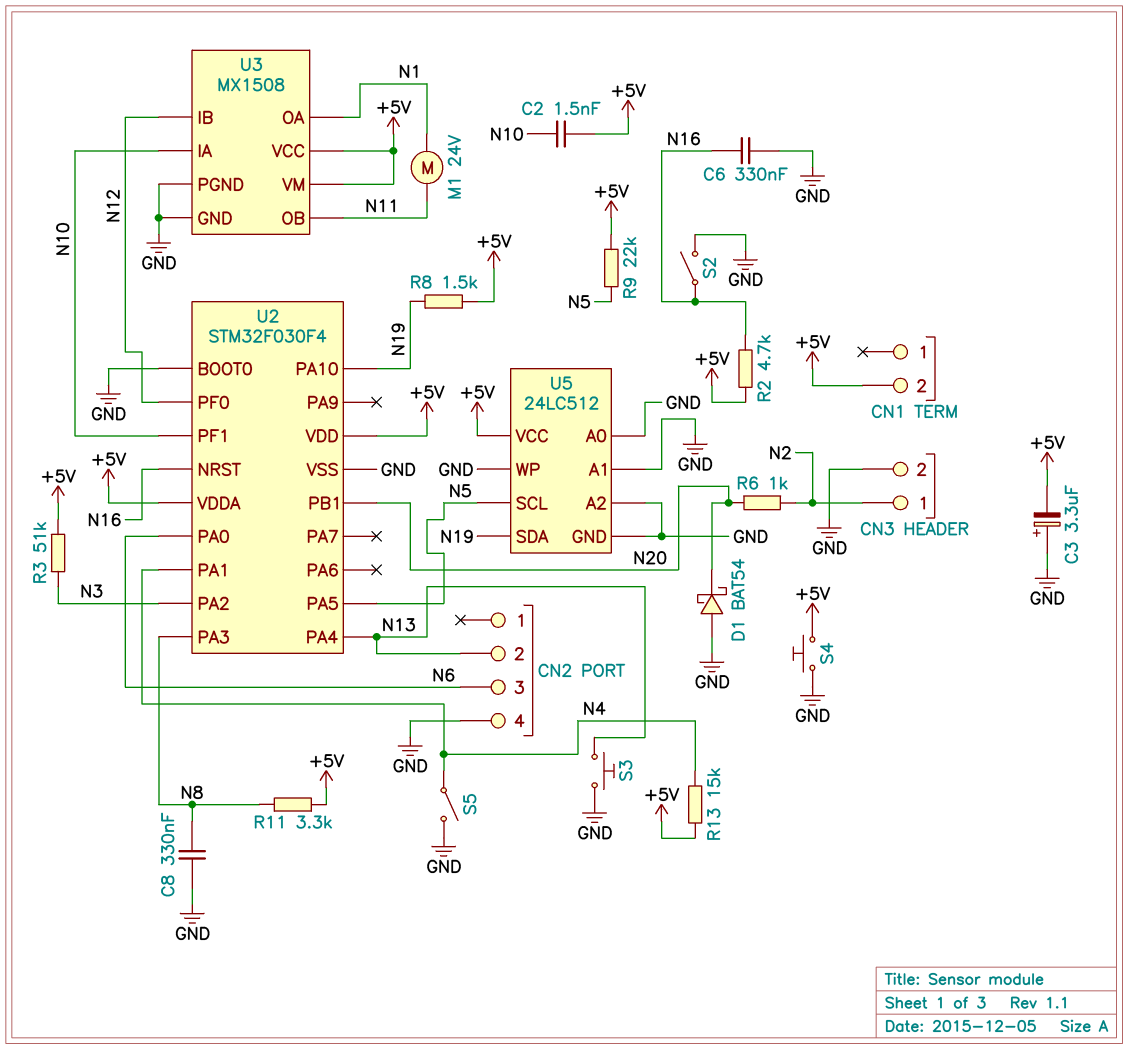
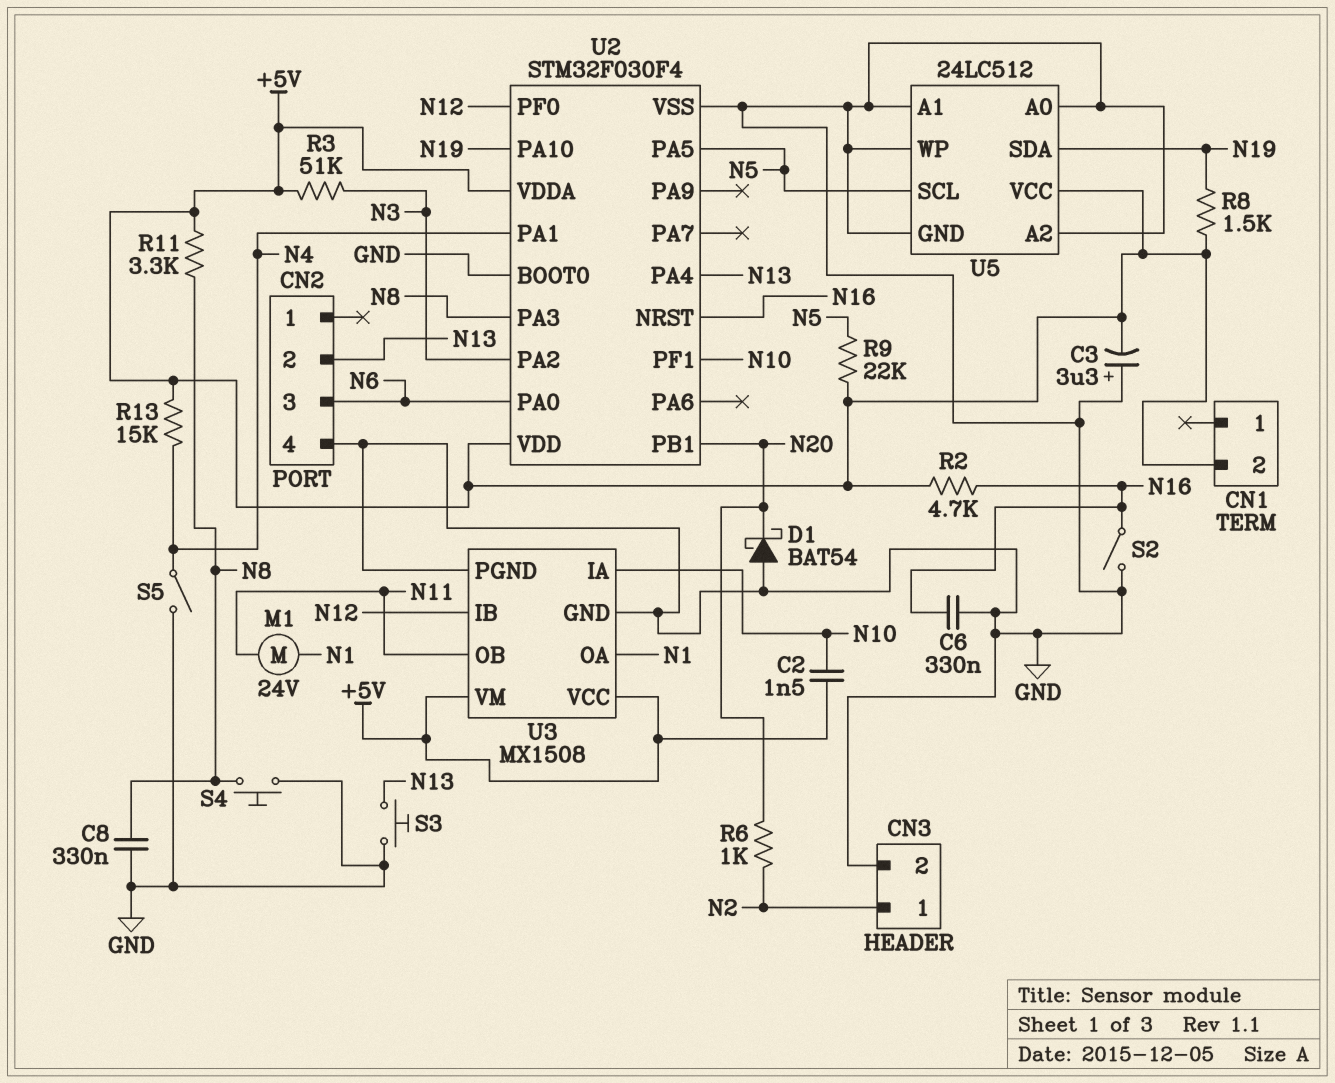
S4: button (+5V, GND) -> button (GND, N8)

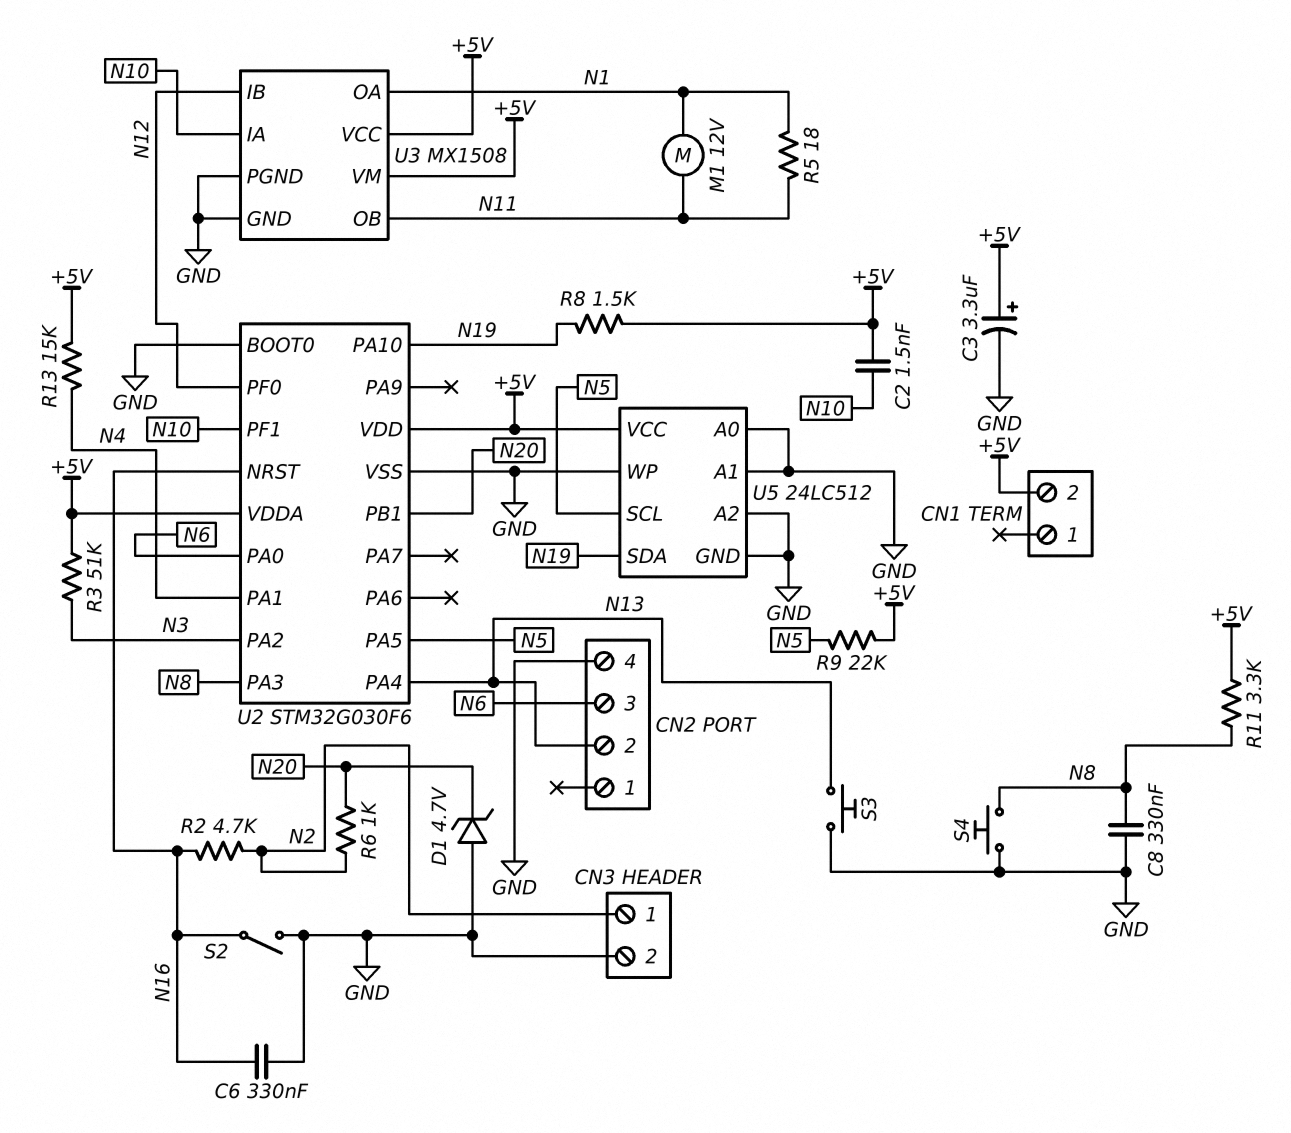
C3: 3.3uF (plus GND, minus +5V) -> 3.3uF (plus +5V, minus GND)
D1: schottky BAT54 (A GND, K N20) -> zener 4.7V (A GND, K N20)
M1: motor 24V (N1, N11) -> motor 12V (N1, N11)
R2: 4.7k (+5V, N16) -> 4.7k (N2, N16)
R5: none -> 18 (N1, N11)
S5: switch (GND, N4) -> none
U2: STM32F030F4 -> STM32G030F6

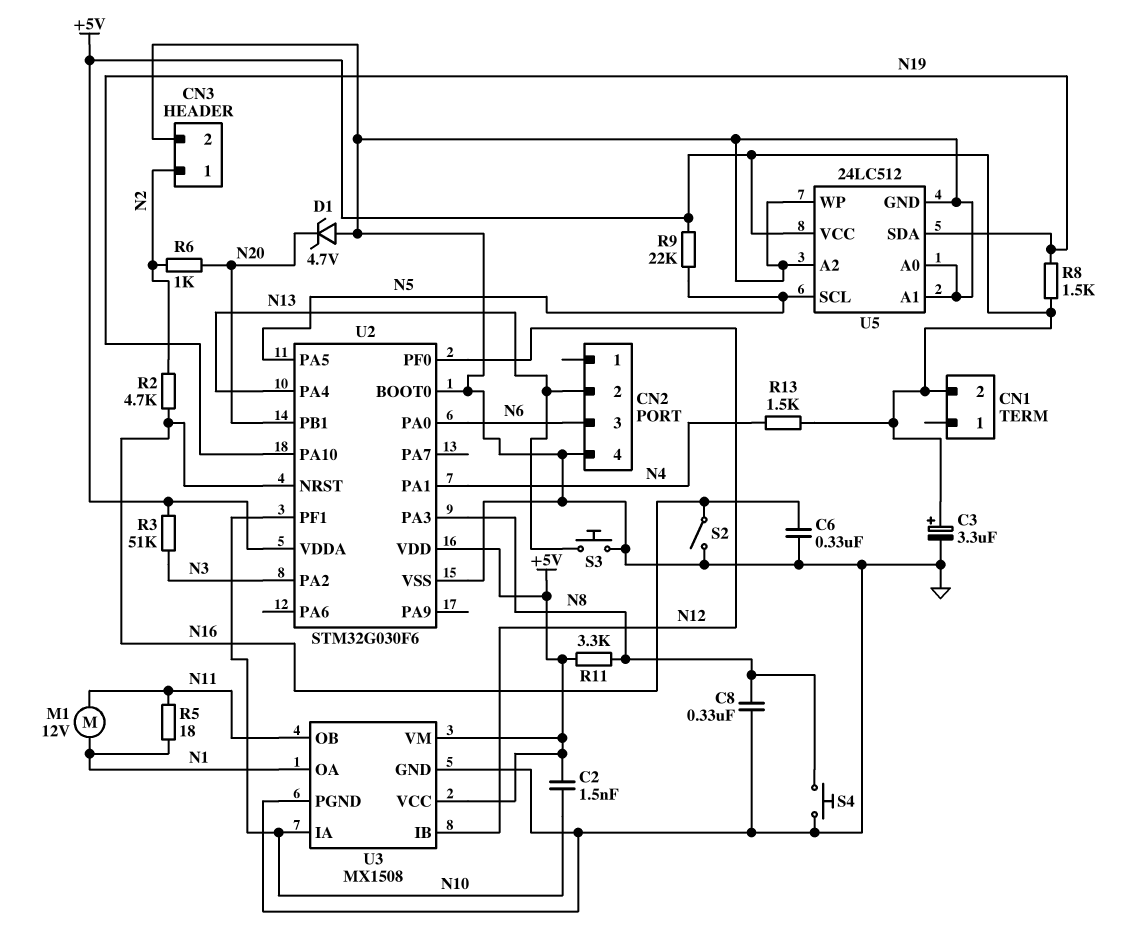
R13: 15k (+5V, N4) -> 1.5k (+5V, N4)

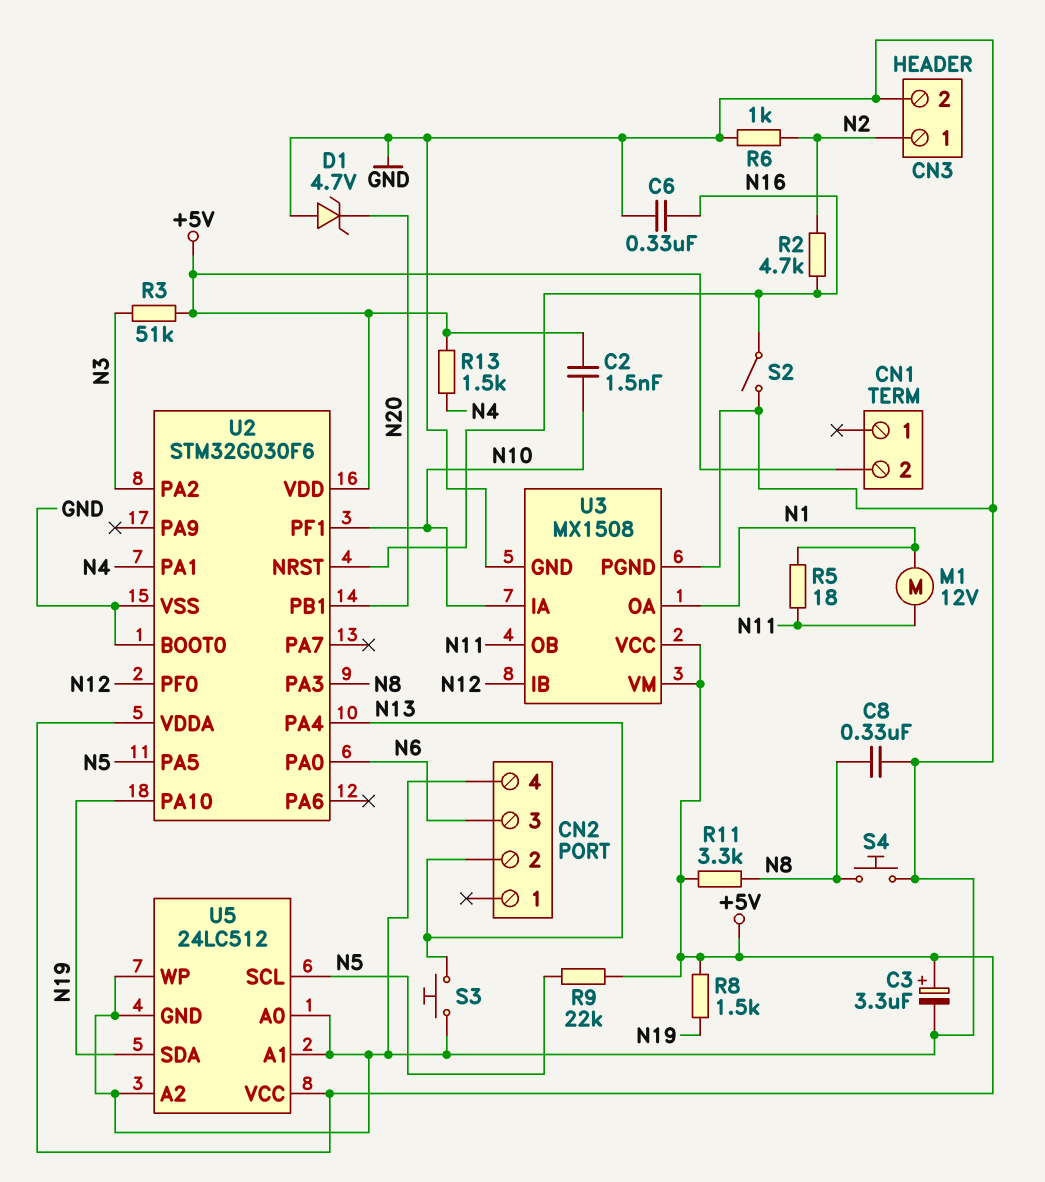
R6: 1k (N2, N20) -> 1k (GND, N2)

